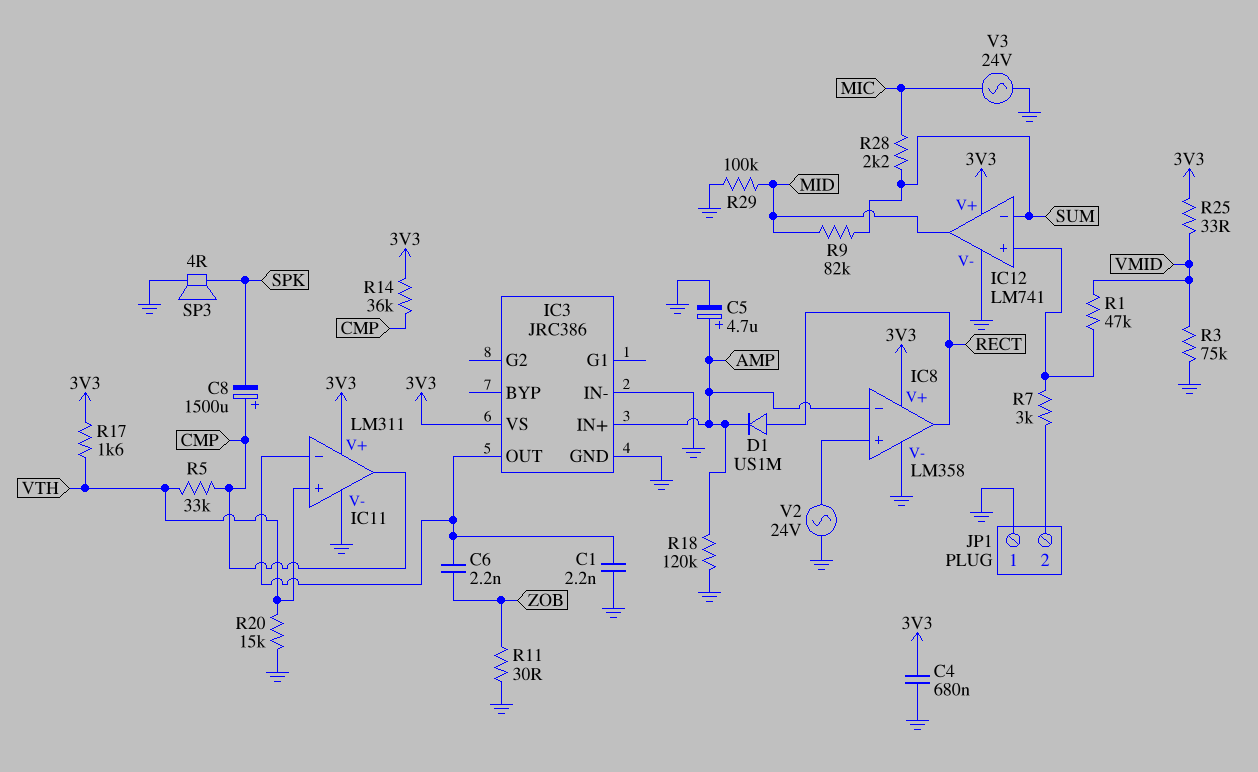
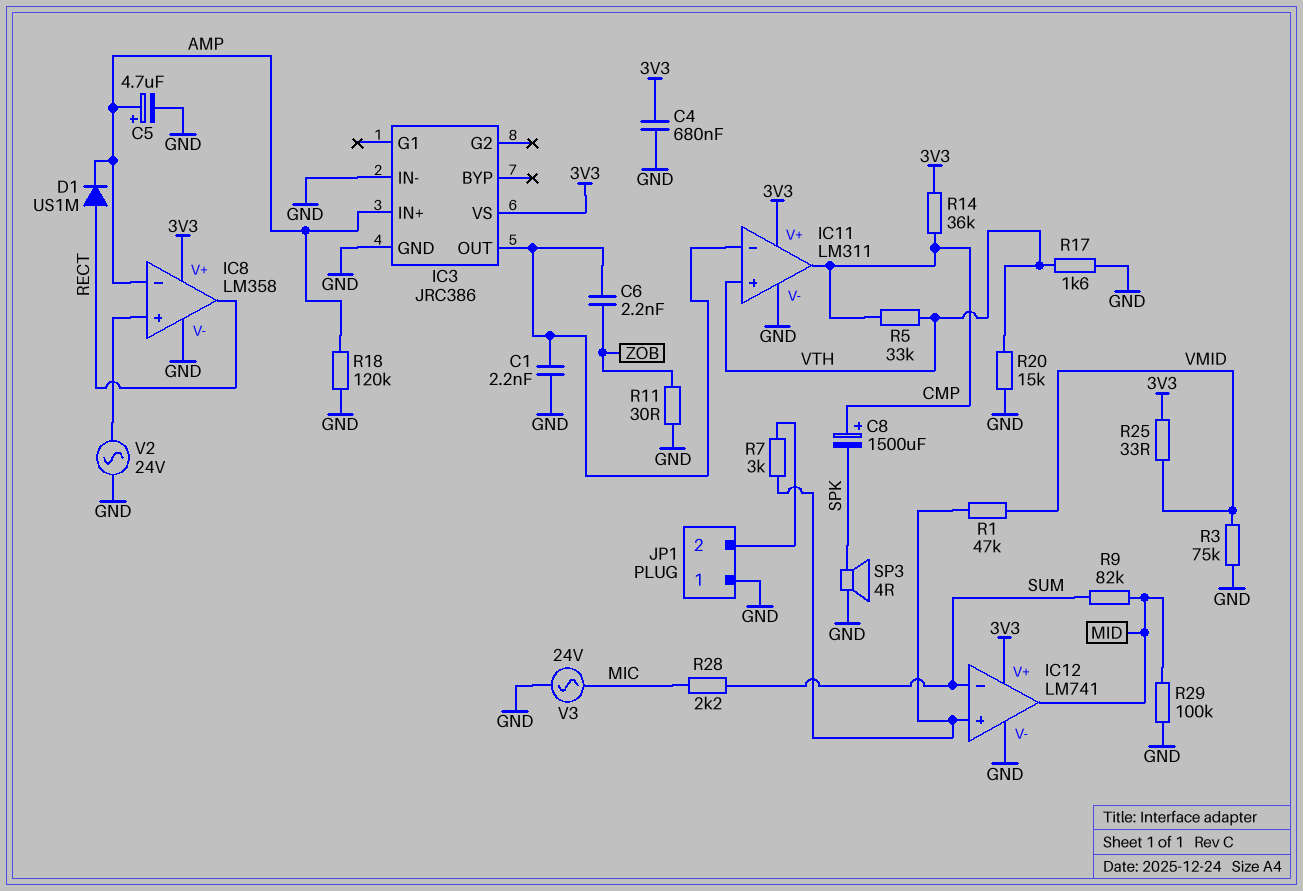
R17: 1.6k (3V3, VTH) -> 1.6k (GND, VTH)

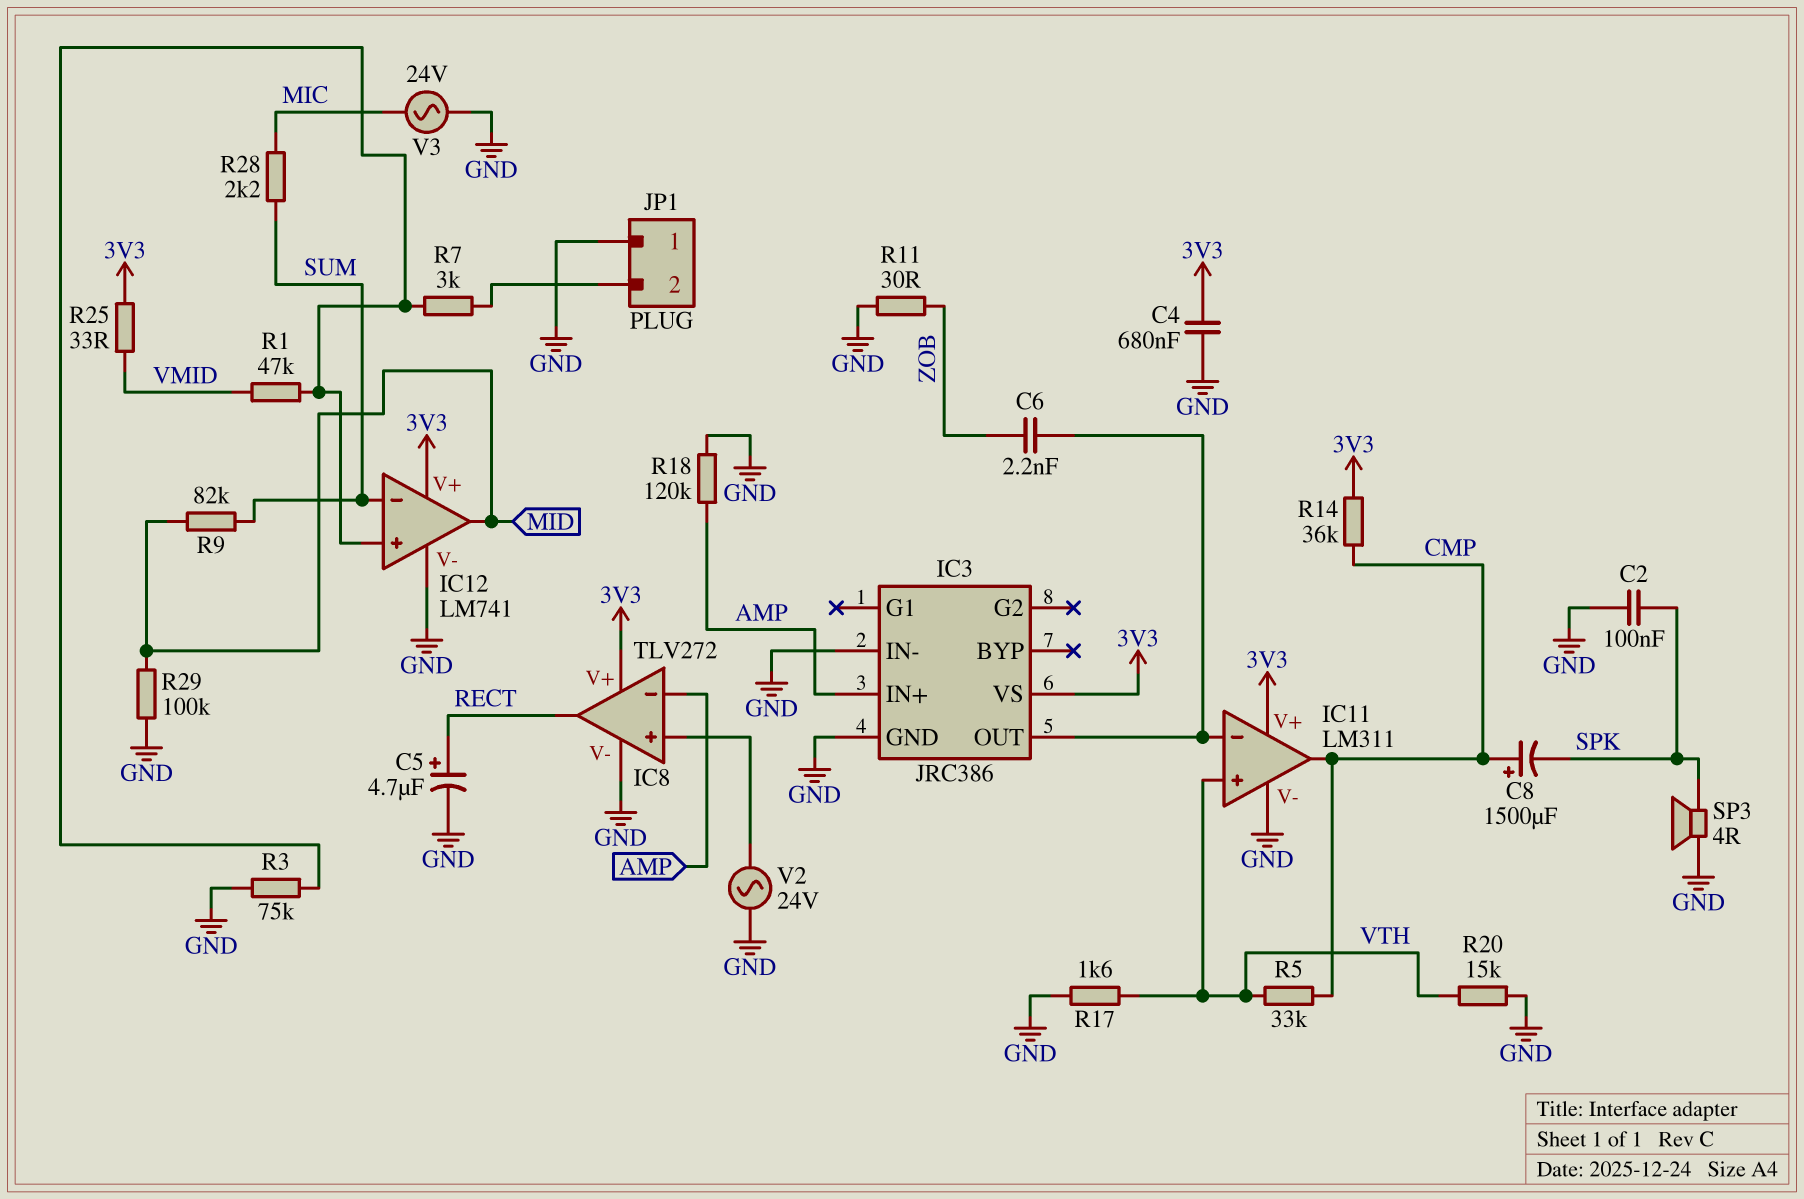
C1: 2.2nF (GND, IC3/OUT) -> none
C2: none -> 100nF (GND, SPK)
C5: 4.7uF (plus AMP, minus GND) -> 4.7uF (plus RECT, minus GND)
D1: diode US1M (A RECT, K AMP) -> none
IC8: LM358 -> TLV272
R3: 75k (GND, VMID) -> 75k (GND, IC12/in+)

